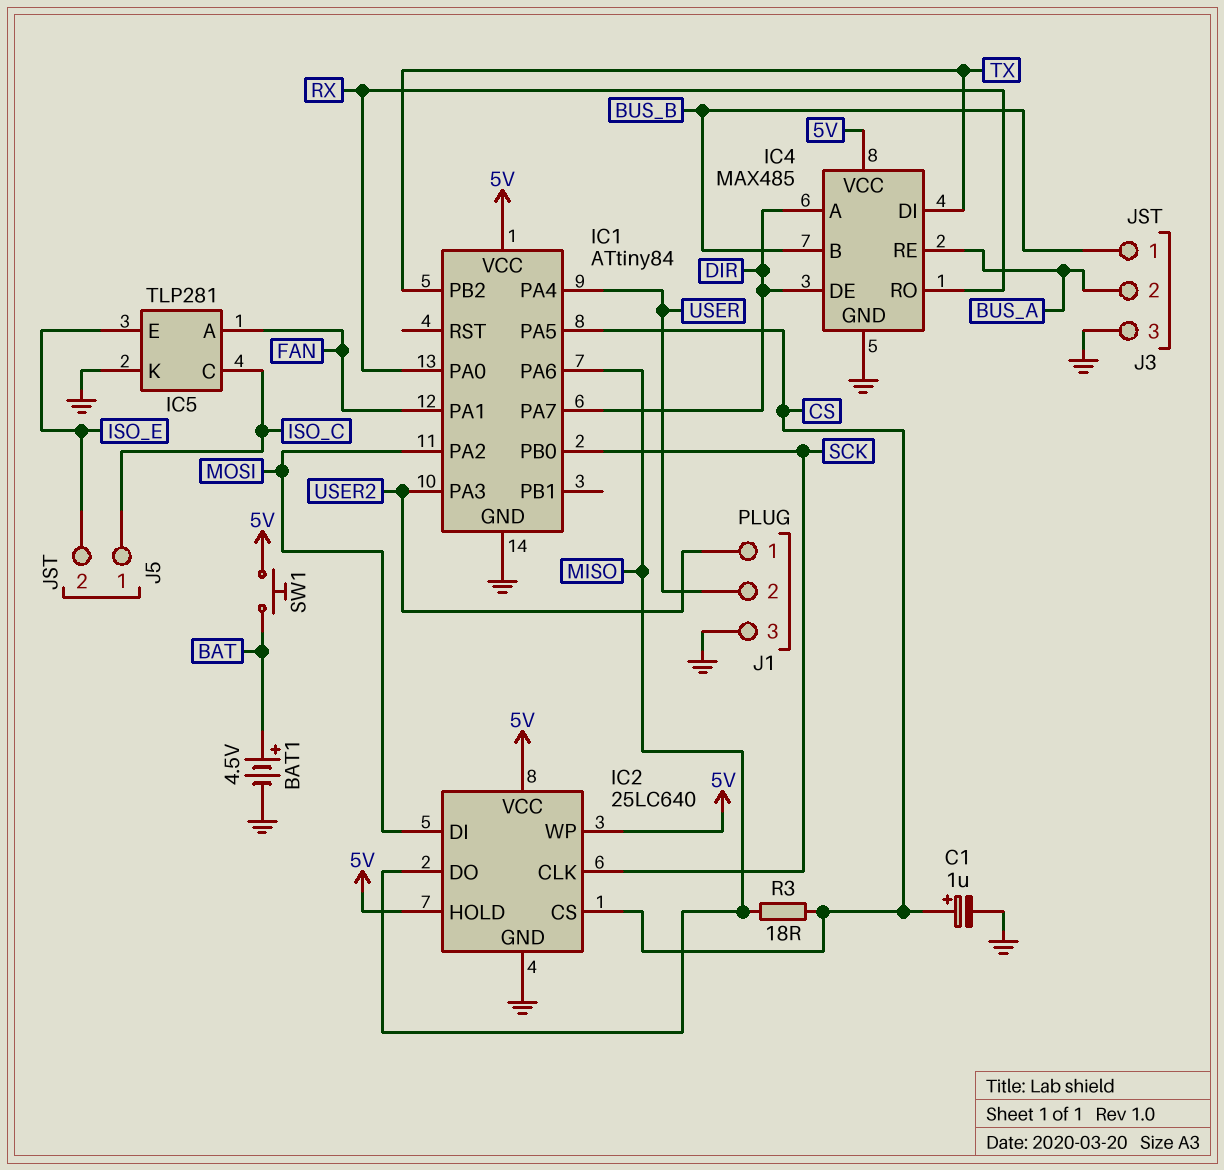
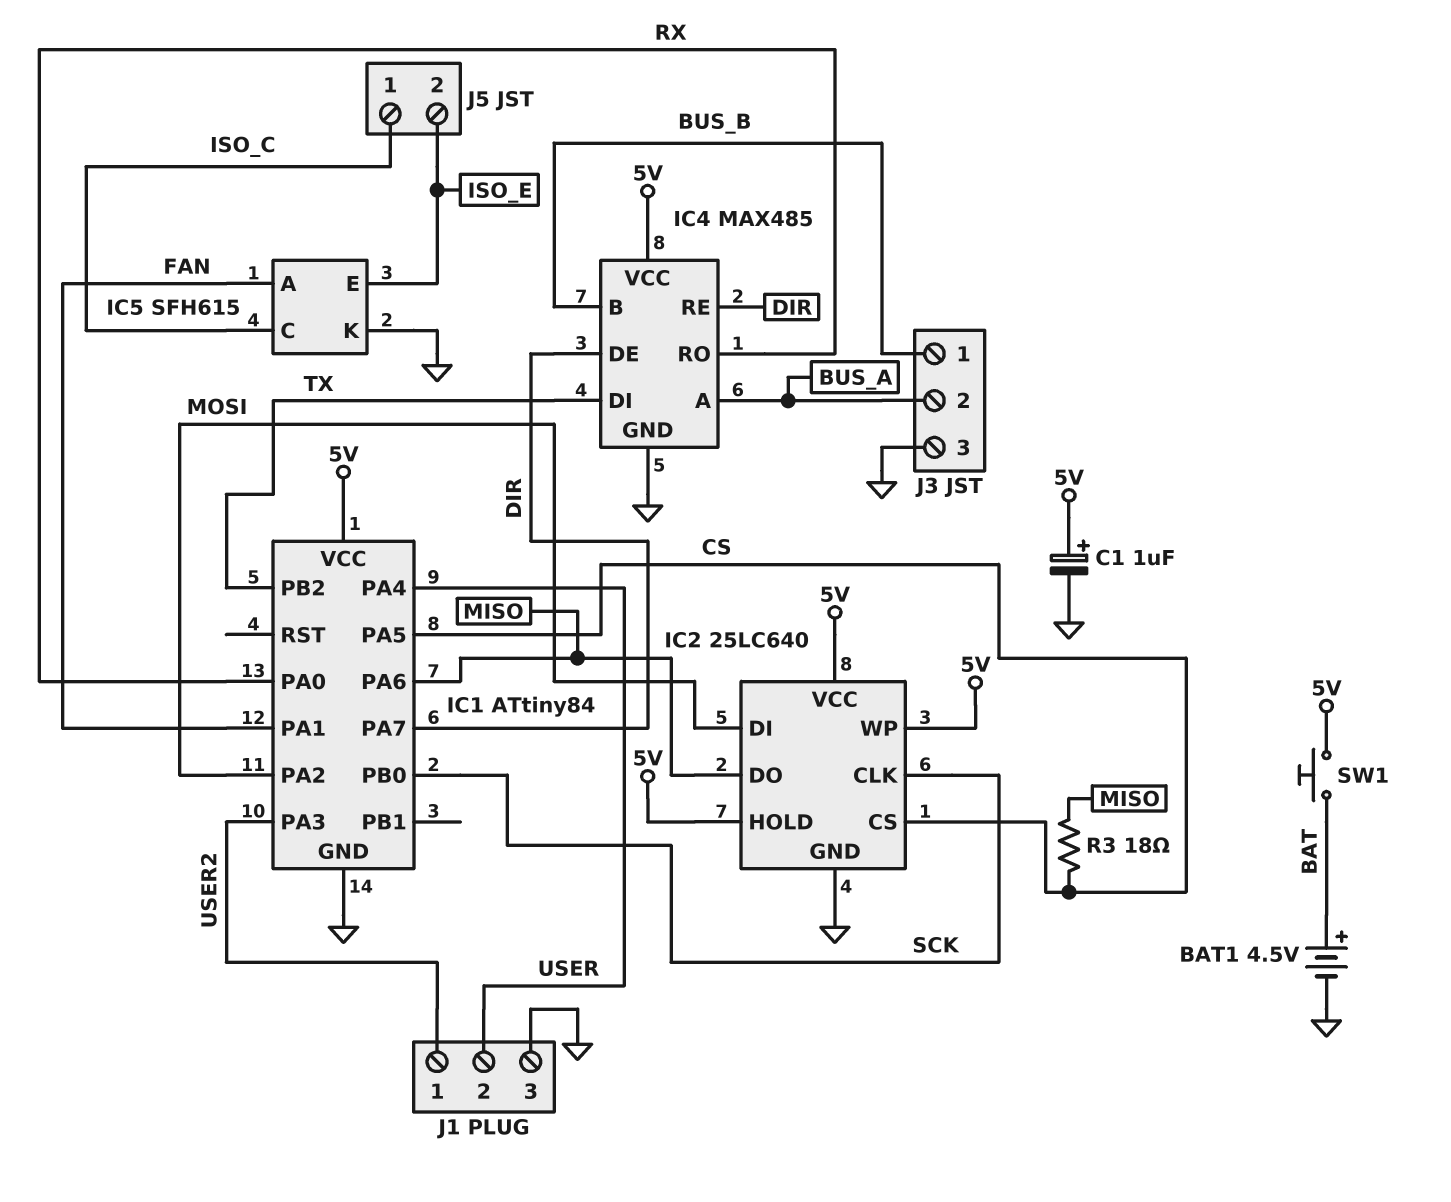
C1: 1uF (plus CS, minus GND) -> 1uF (plus 5V, minus GND)
IC4 pin A: DIR -> BUS_A
IC4 pin RE: BUS_A -> DIR
IC5: TLP281 -> SFH615

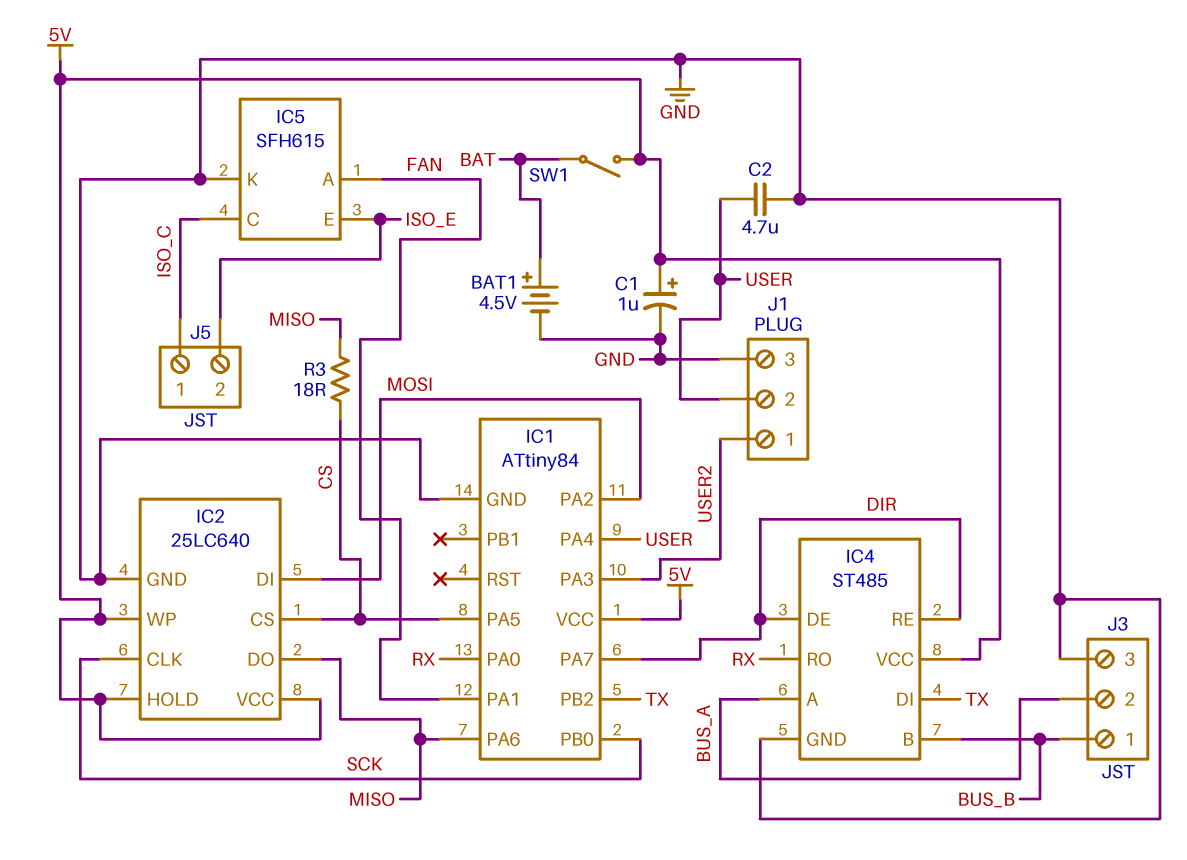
C2: none -> 4.7uF (GND, USER)
IC4: MAX485 -> ST485
SW1: button (5V, BAT) -> switch (5V, BAT)

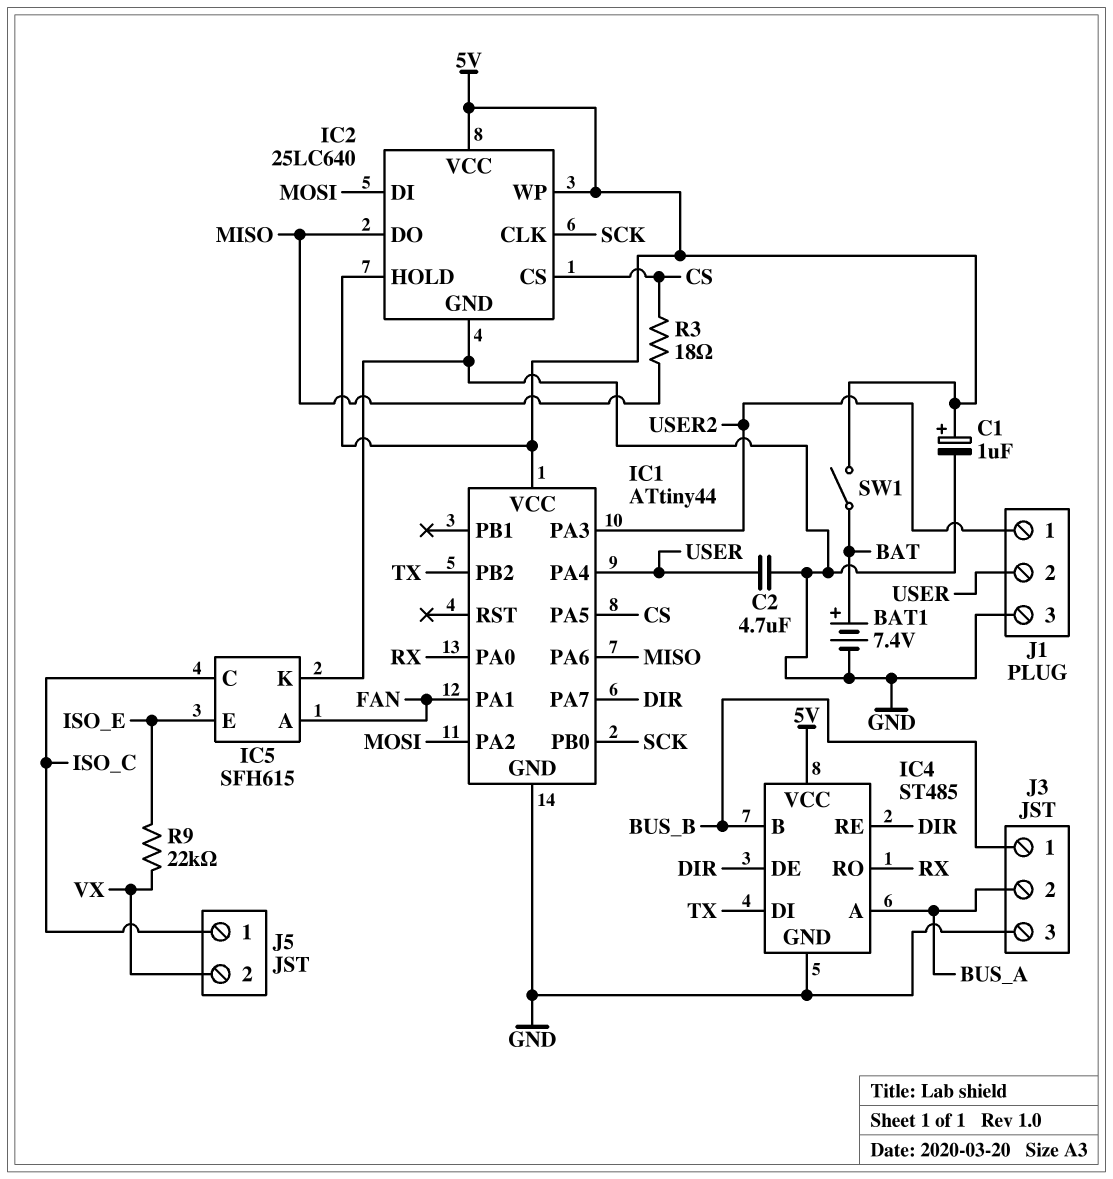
BAT1: 4.5V (plus BAT, minus GND) -> 7.4V (plus BAT, minus GND)
IC1: ATtiny84 -> ATtiny44
J5 pin 2: ISO_E -> VX
R9: none -> 22k (ISO_E, VX)

